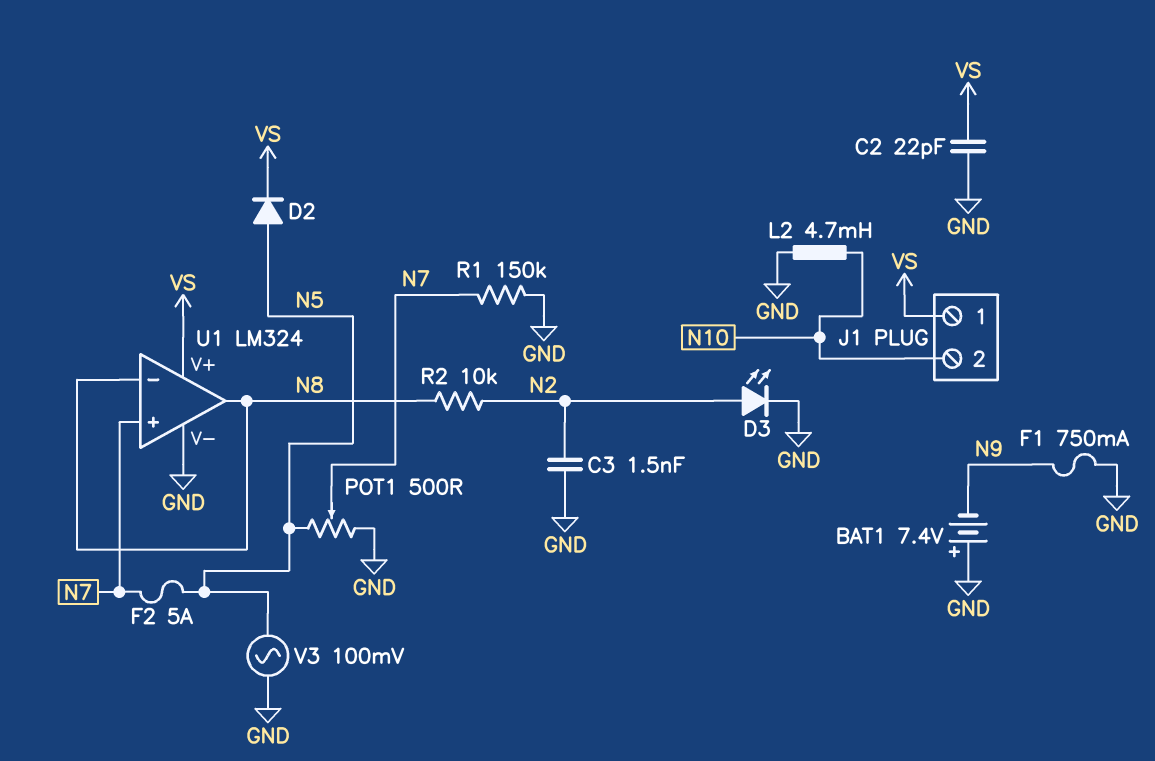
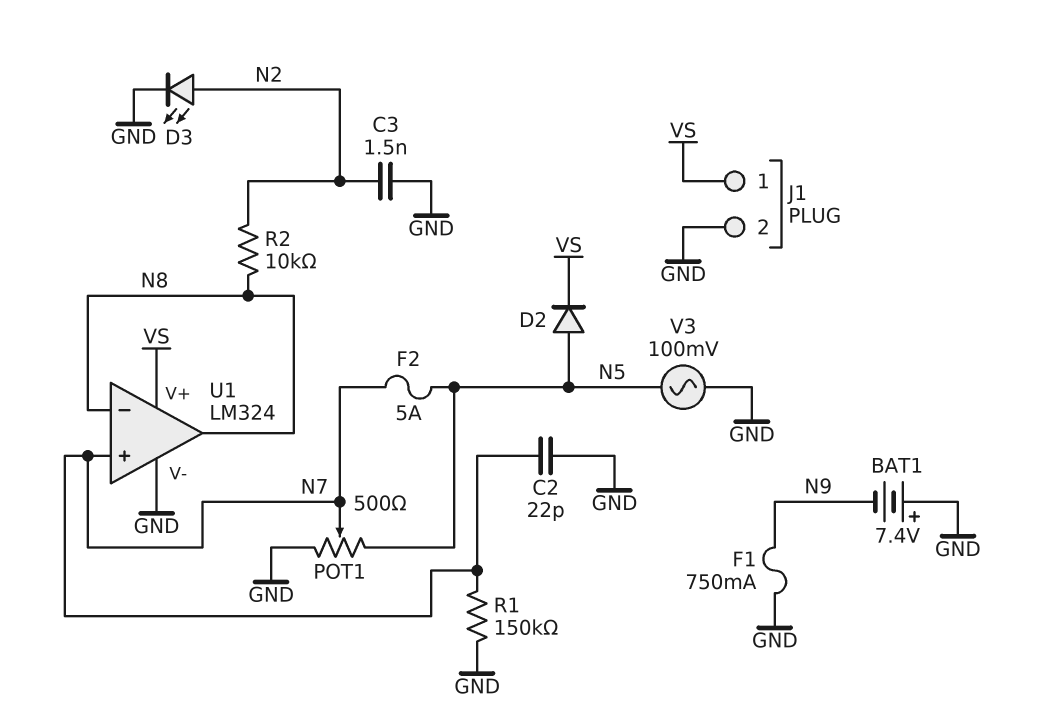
C2: 22pF (GND, VS) -> 22pF (GND, N7)
J1 pin 2: N10 -> GND
L2: 4.7mH (GND, N10) -> none

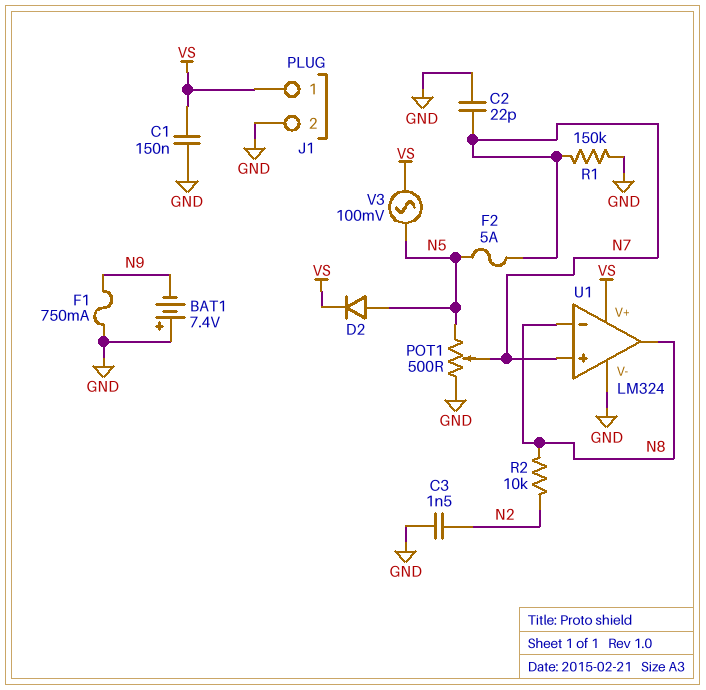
C1: none -> 150nF (GND, VS)
D3: LED (A N2, K GND) -> none
V3: AC 100mV (GND, N5) -> AC 100mV (N5, VS)

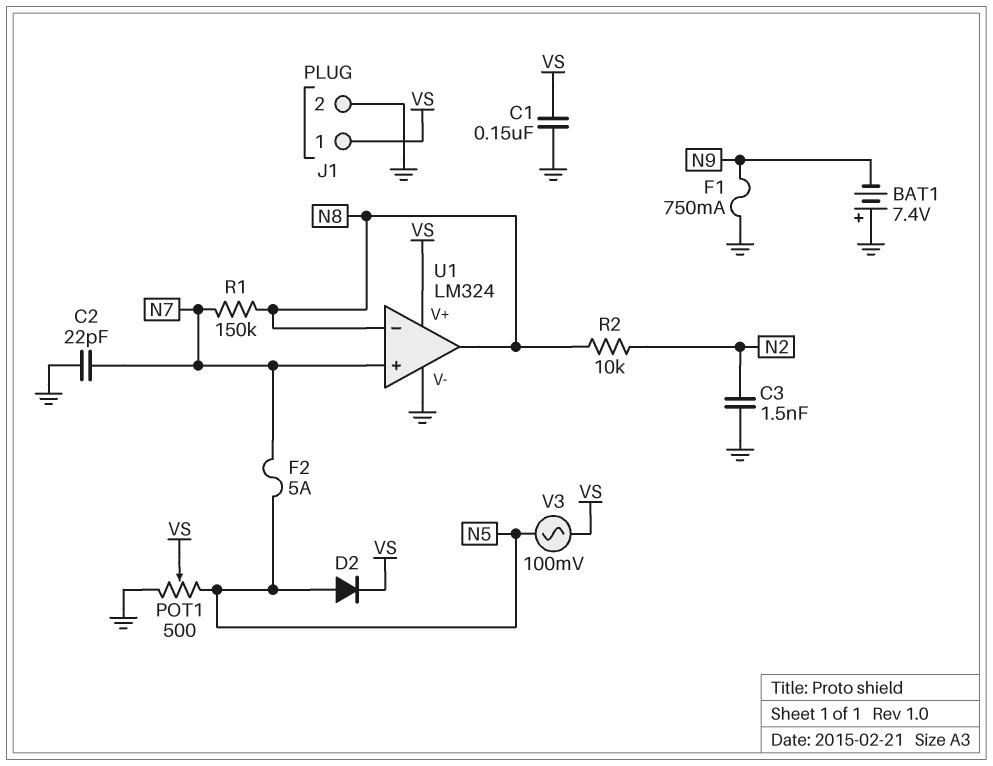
POT1: 500 (GND, N5, wiper N7) -> 500 (GND, N5, wiper VS)
R1: 150k (GND, N7) -> 150k (N7, N8)

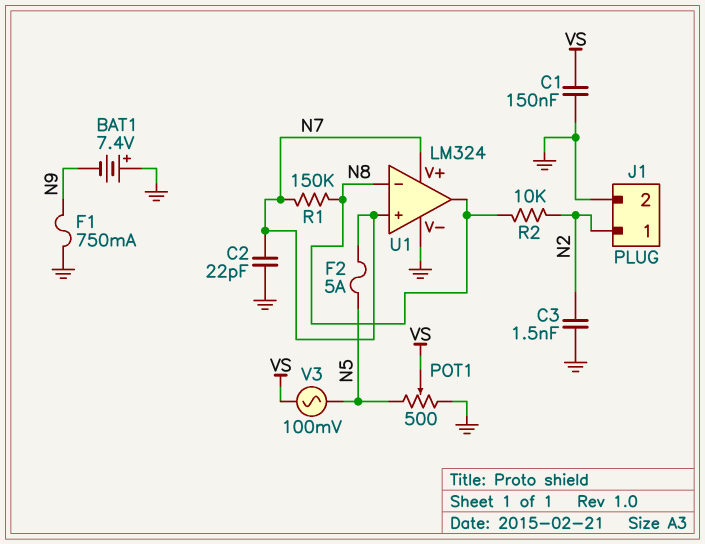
D2: diode (A N5, K VS) -> none
J1 pin 1: VS -> N2
U1 pin V+: VS -> N7

